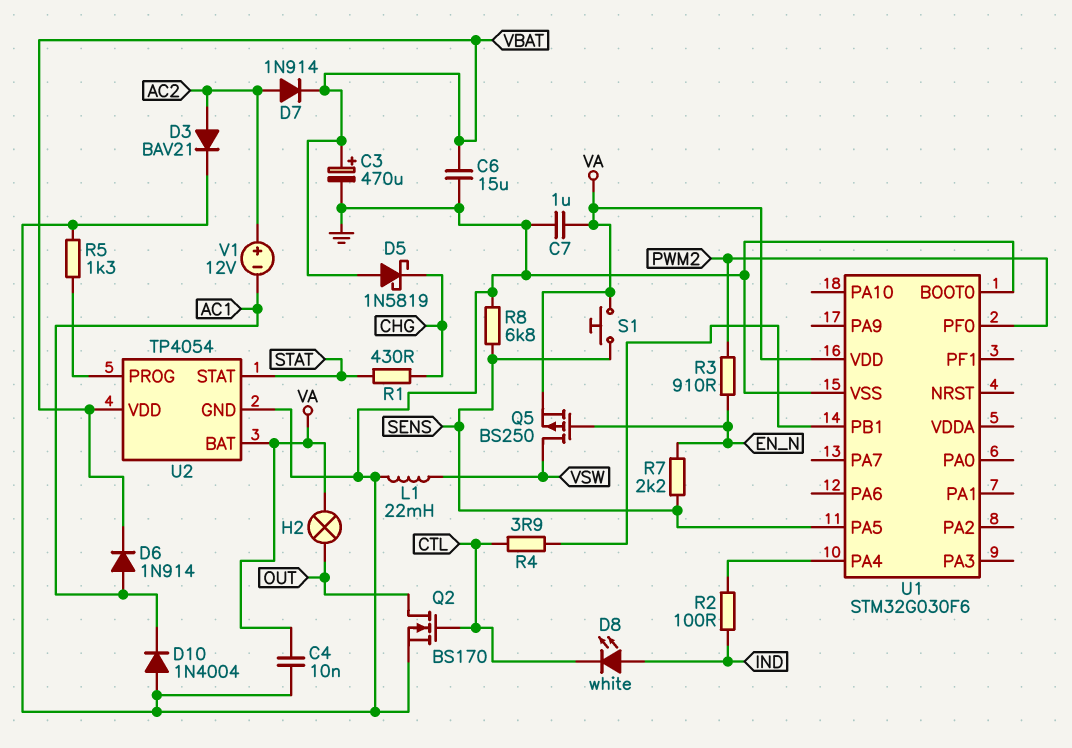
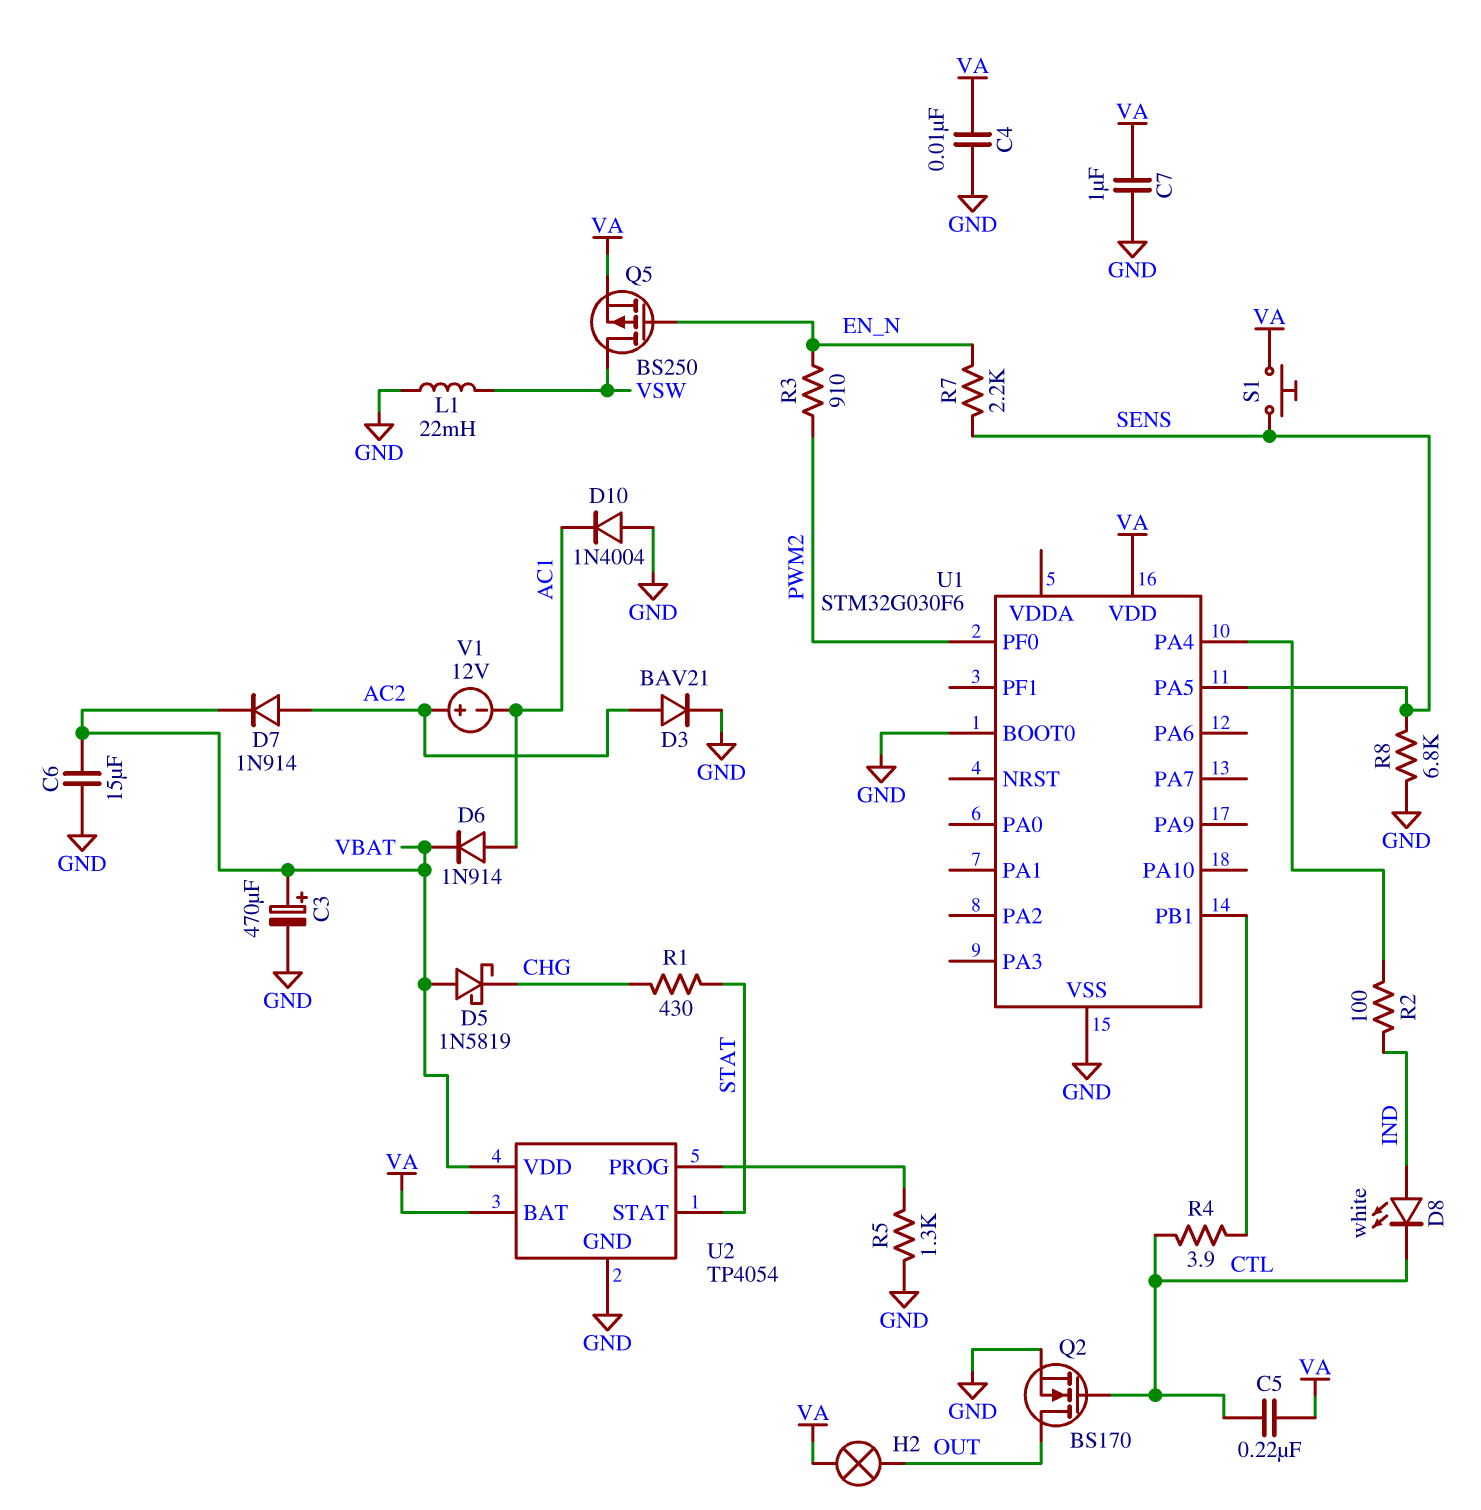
C5: none -> 220nF (CTL, VA)

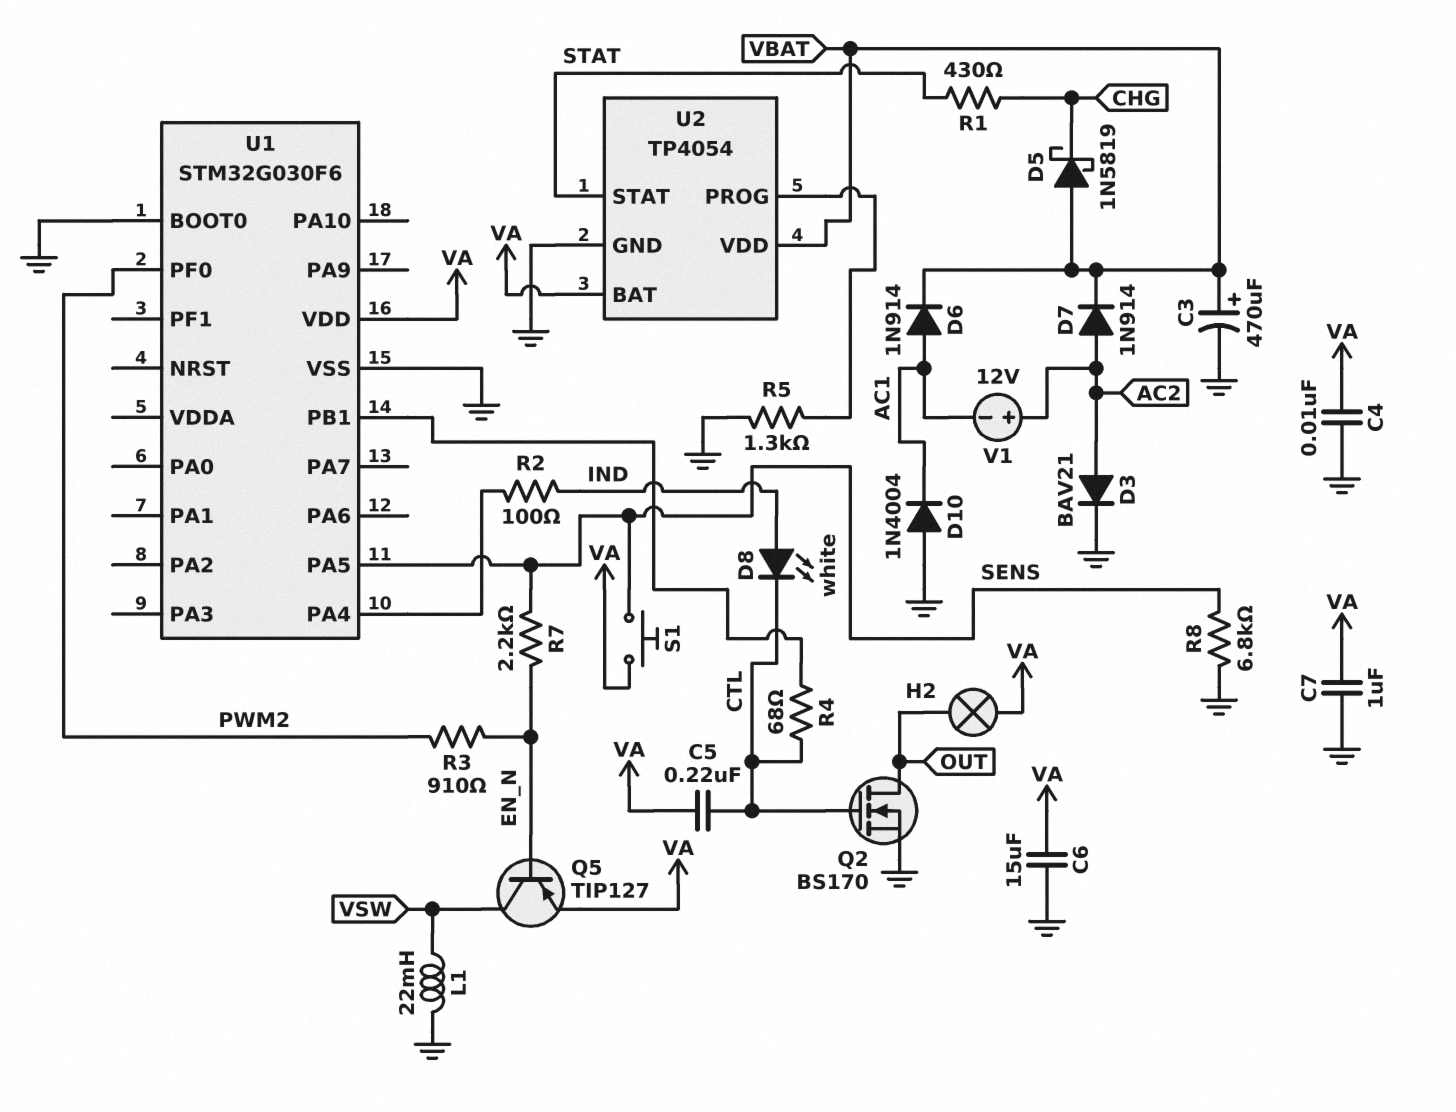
C6: 15uF (GND, VBAT) -> 15uF (GND, VA)
Q5: PMOS BS250 (G EN_N, D VSW, S VA) -> PNP TIP127 (B EN_N, C VSW, E VA)
R4: 3.9 (CTL, U1/PB1) -> 68 (CTL, U1/PB1)

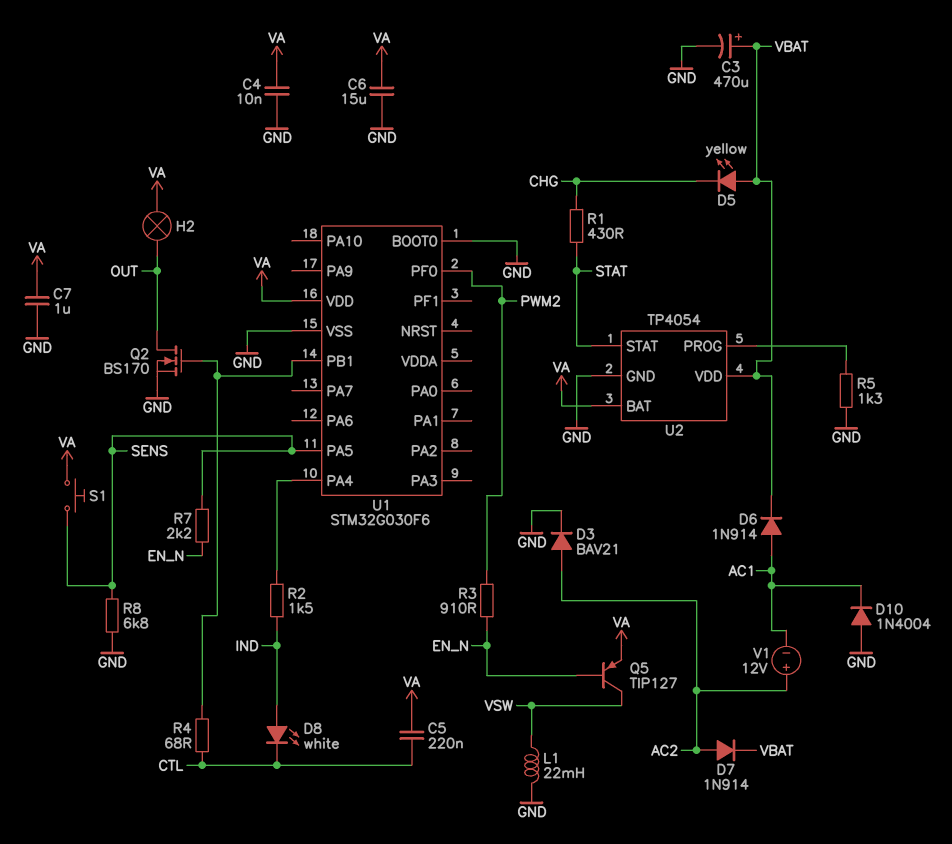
D5: schottky 1N5819 (A VBAT, K CHG) -> LED yellow (A VBAT, K CHG)
Q2: NMOS BS170 (G CTL, D OUT, S GND) -> NMOS BS170 (G U1/PB1, D OUT, S GND)
R2: 100 (IND, U1/PA4) -> 1.5k (IND, U1/PA4)

